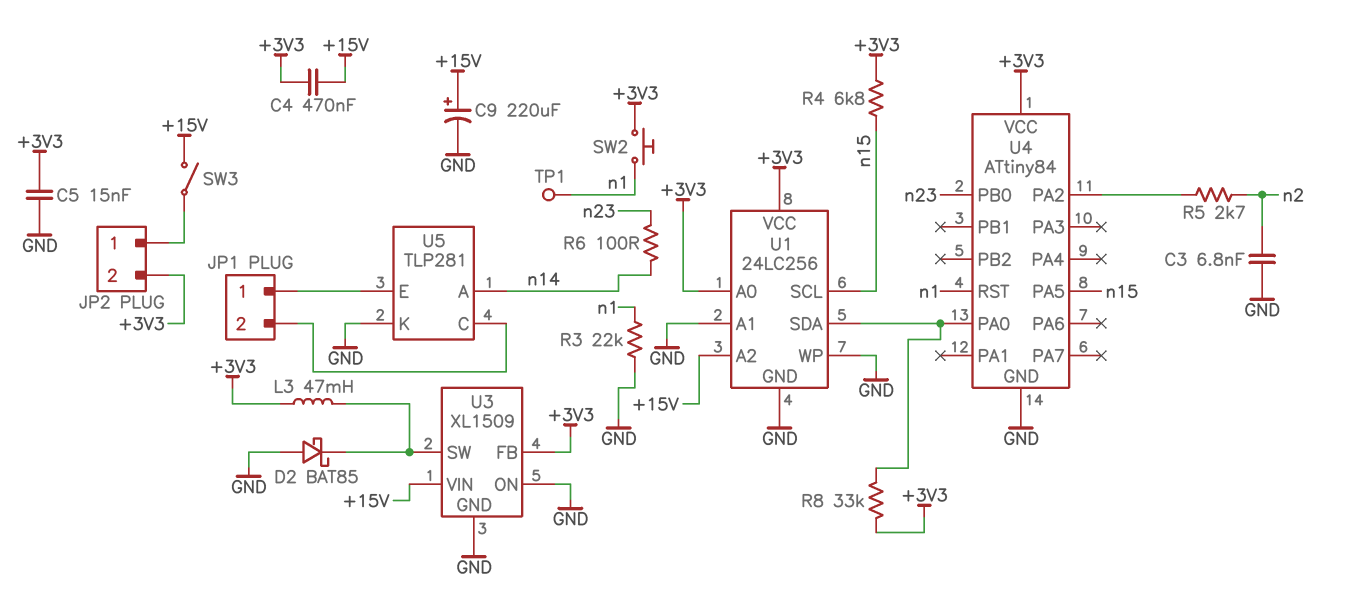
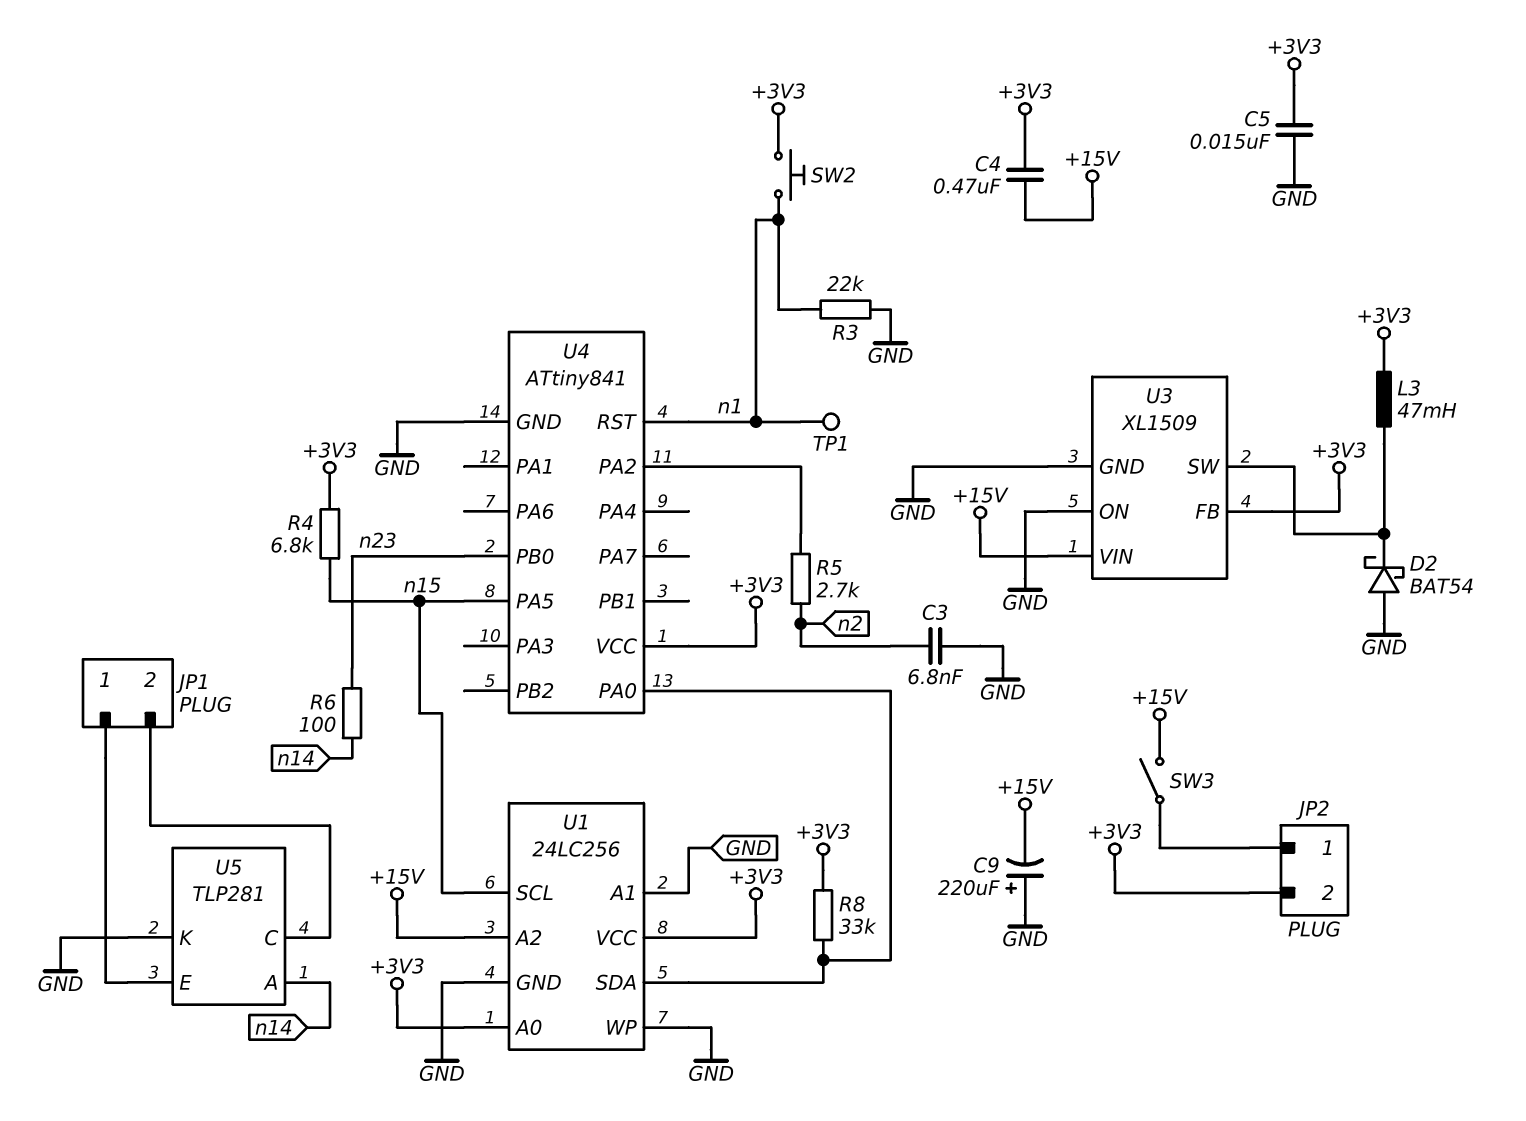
C9: 220uF (plus +15V, minus GND) -> 220uF (plus GND, minus +15V)
D2: schottky BAT85 (A GND, K U3/SW) -> schottky BAT54 (A GND, K U3/SW)
U4: ATtiny84 -> ATtiny841

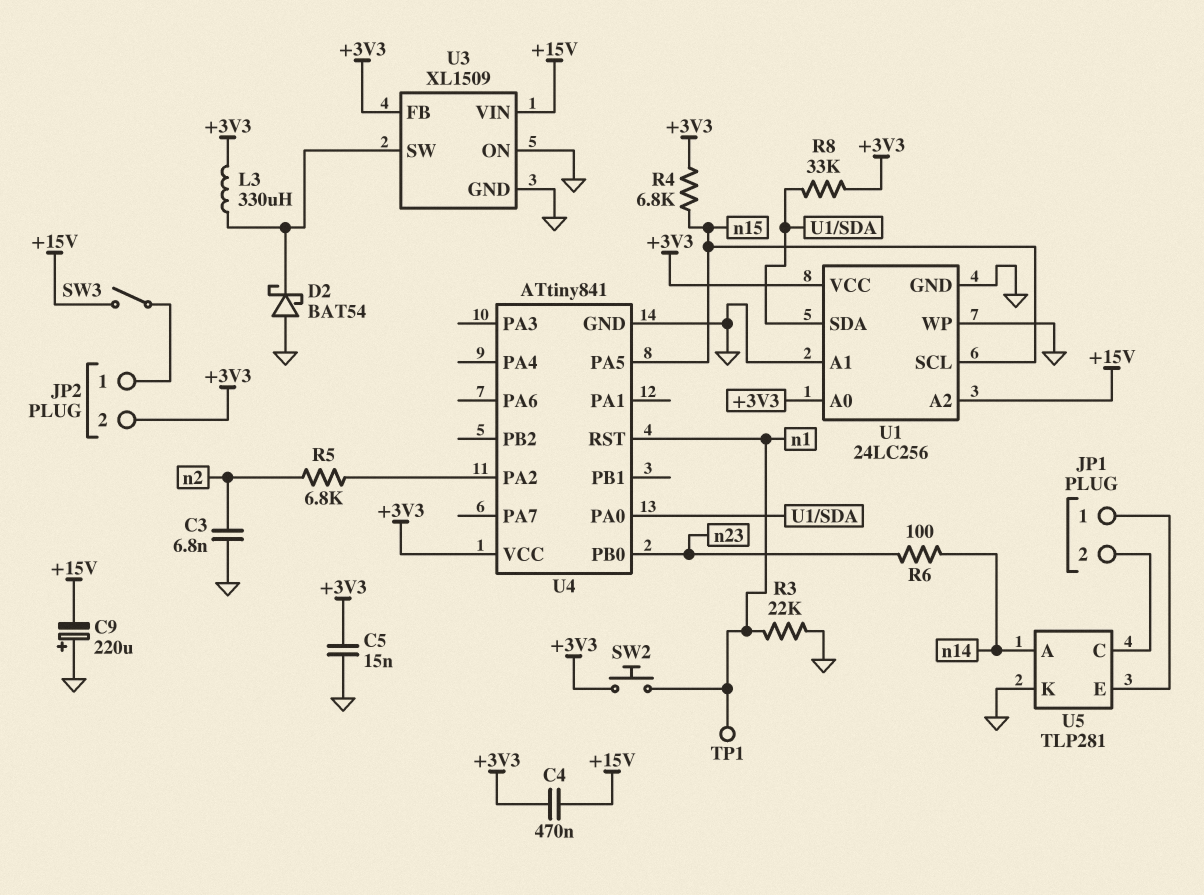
L3: 47mH (+3V3, U3/SW) -> 330uH (+3V3, U3/SW)
R5: 2.7k (U4/PA2, n2) -> 6.8k (U4/PA2, n2)

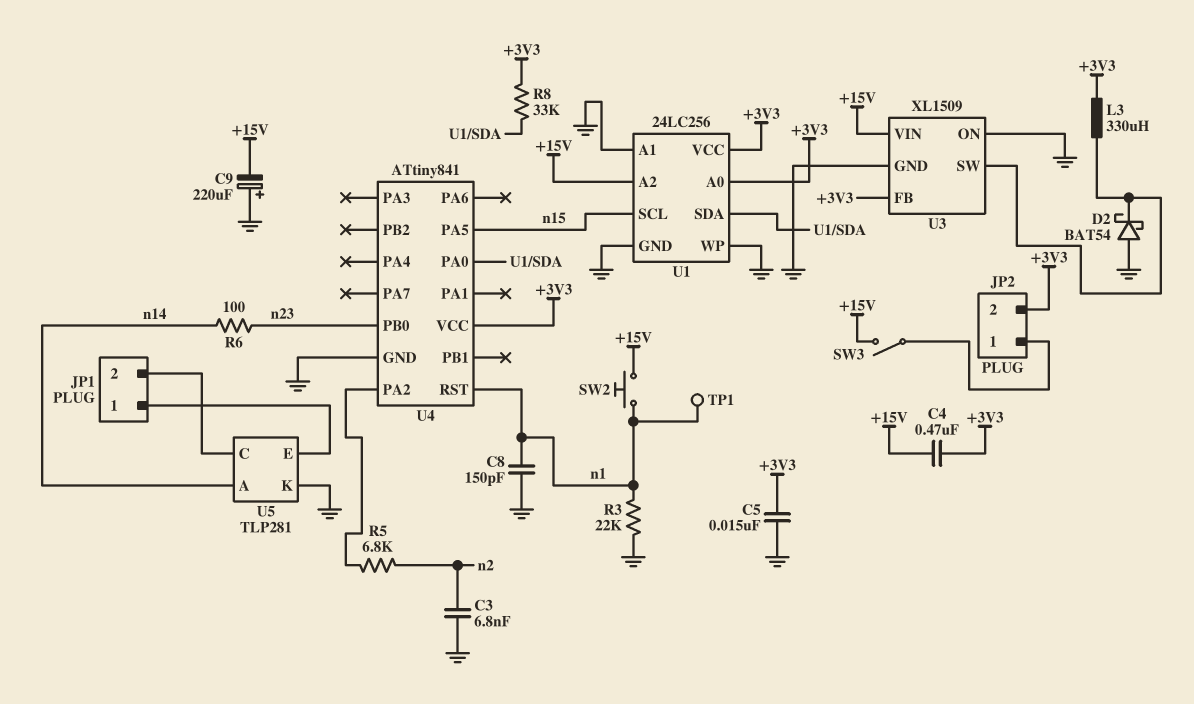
C8: none -> 150pF (GND, n1)
R4: 6.8k (+3V3, n15) -> none
SW2: button (+3V3, n1) -> button (+15V, n1)

